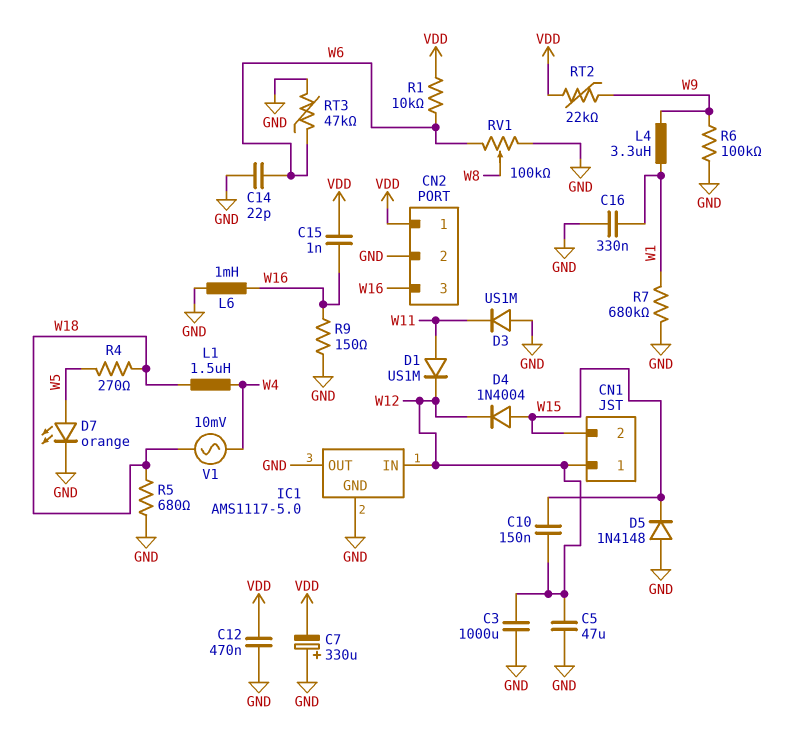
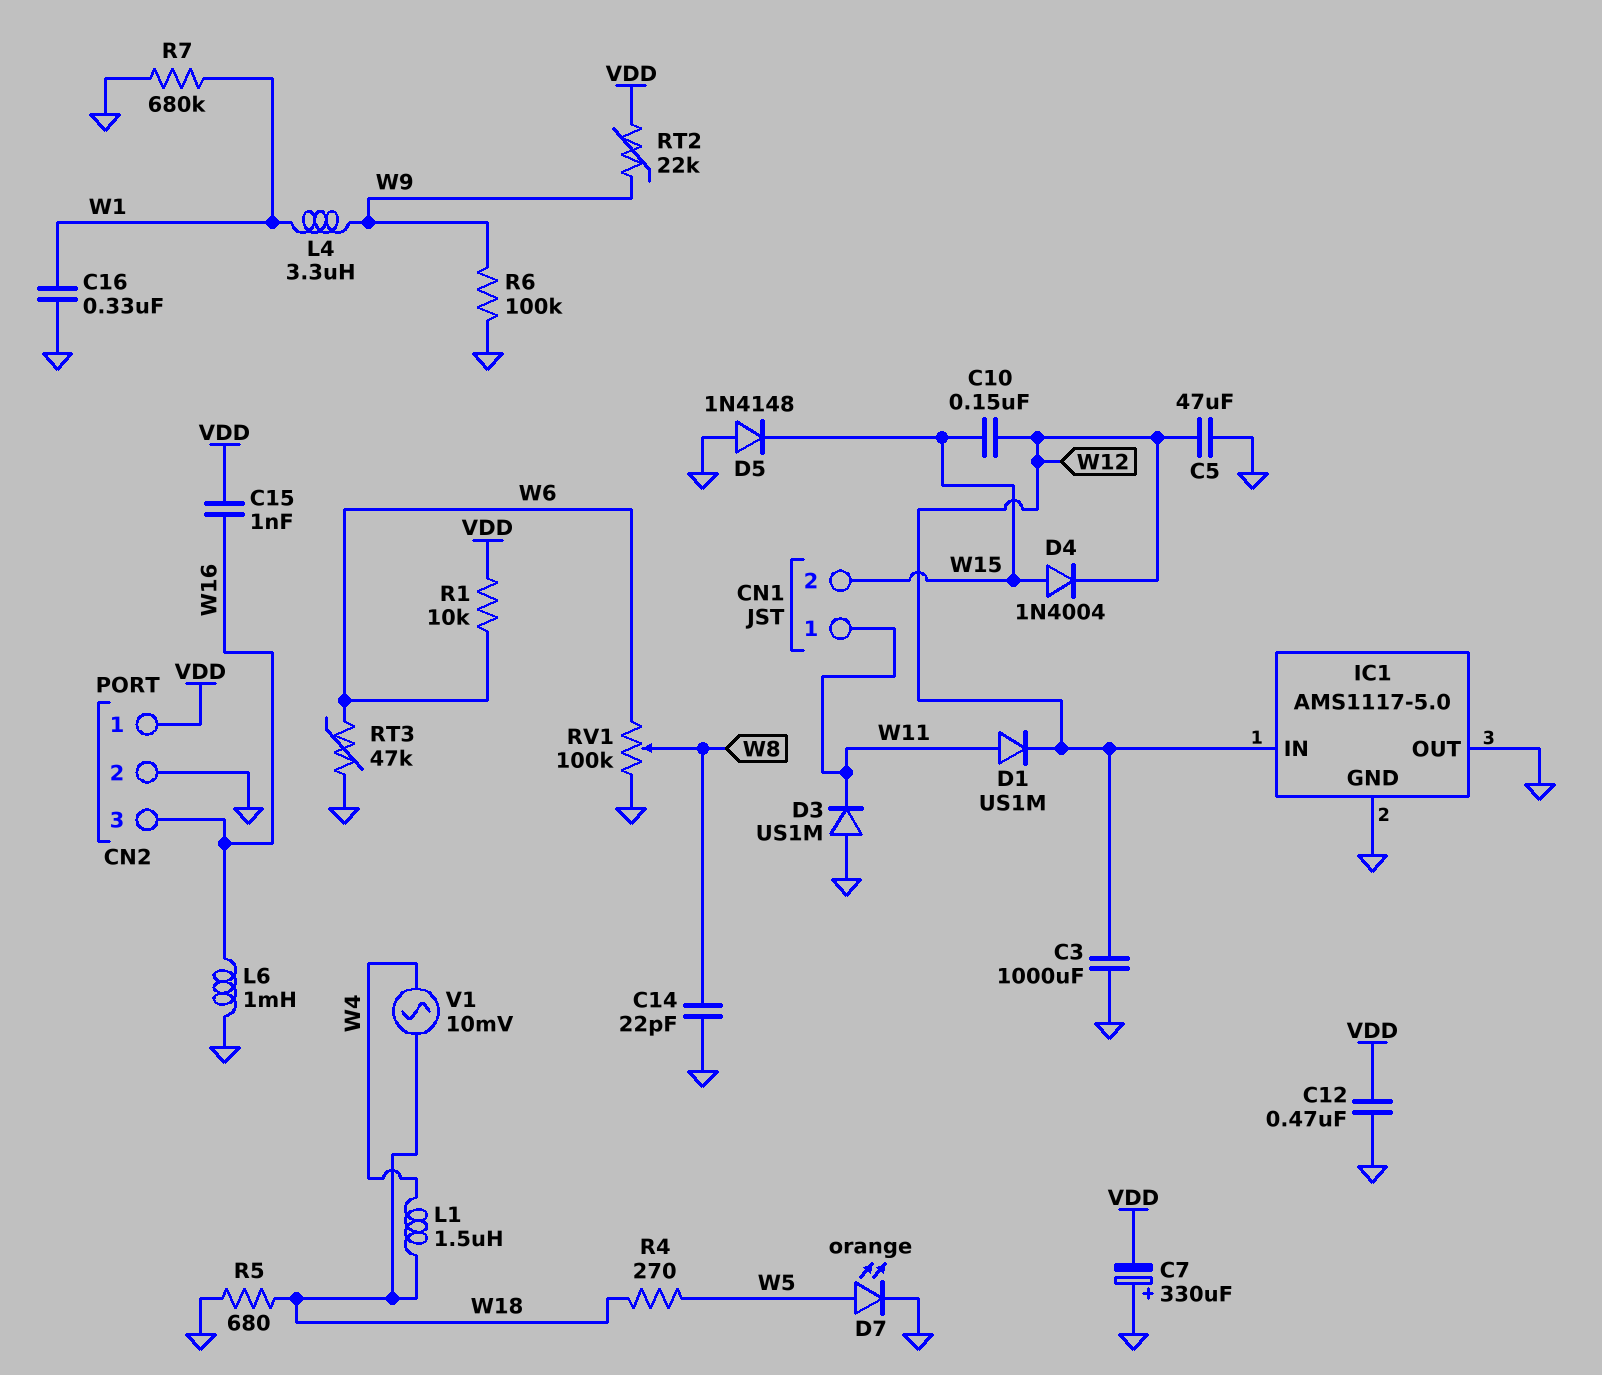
C14: 22pF (GND, W6) -> 22pF (GND, W8)
CN1 pin 1: W12 -> W11
R9: 150 (GND, W16) -> none

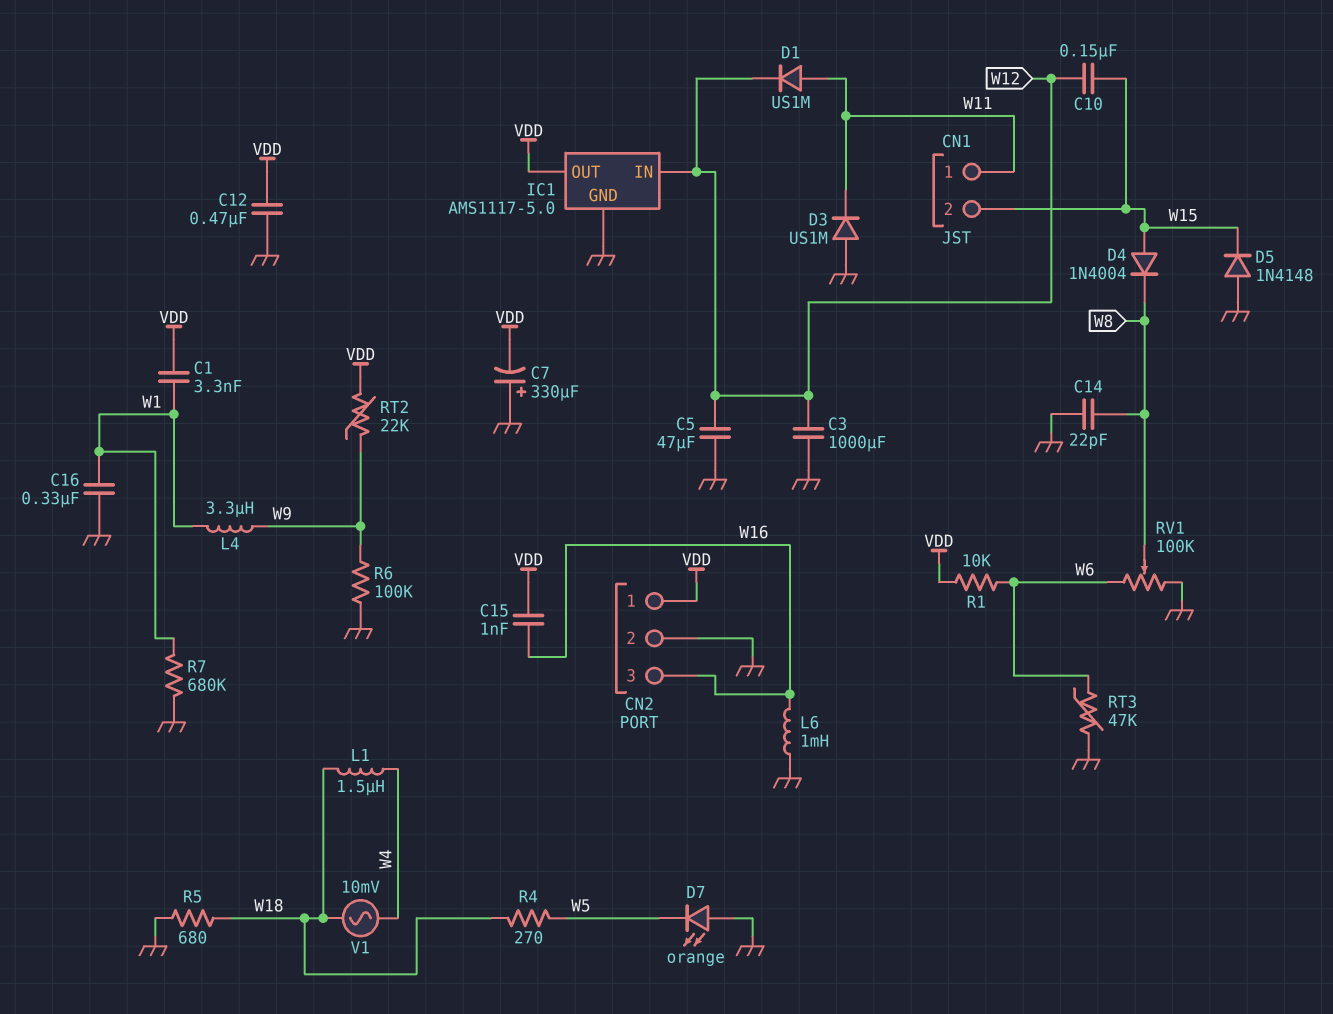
C1: none -> 3.3nF (VDD, W1)
D4: diode 1N4004 (A W15, K W12) -> diode 1N4004 (A W15, K W8)
D7: LED orange (A W5, K GND) -> LED orange (A GND, K W5)
IC1 pin OUT: GND -> VDD

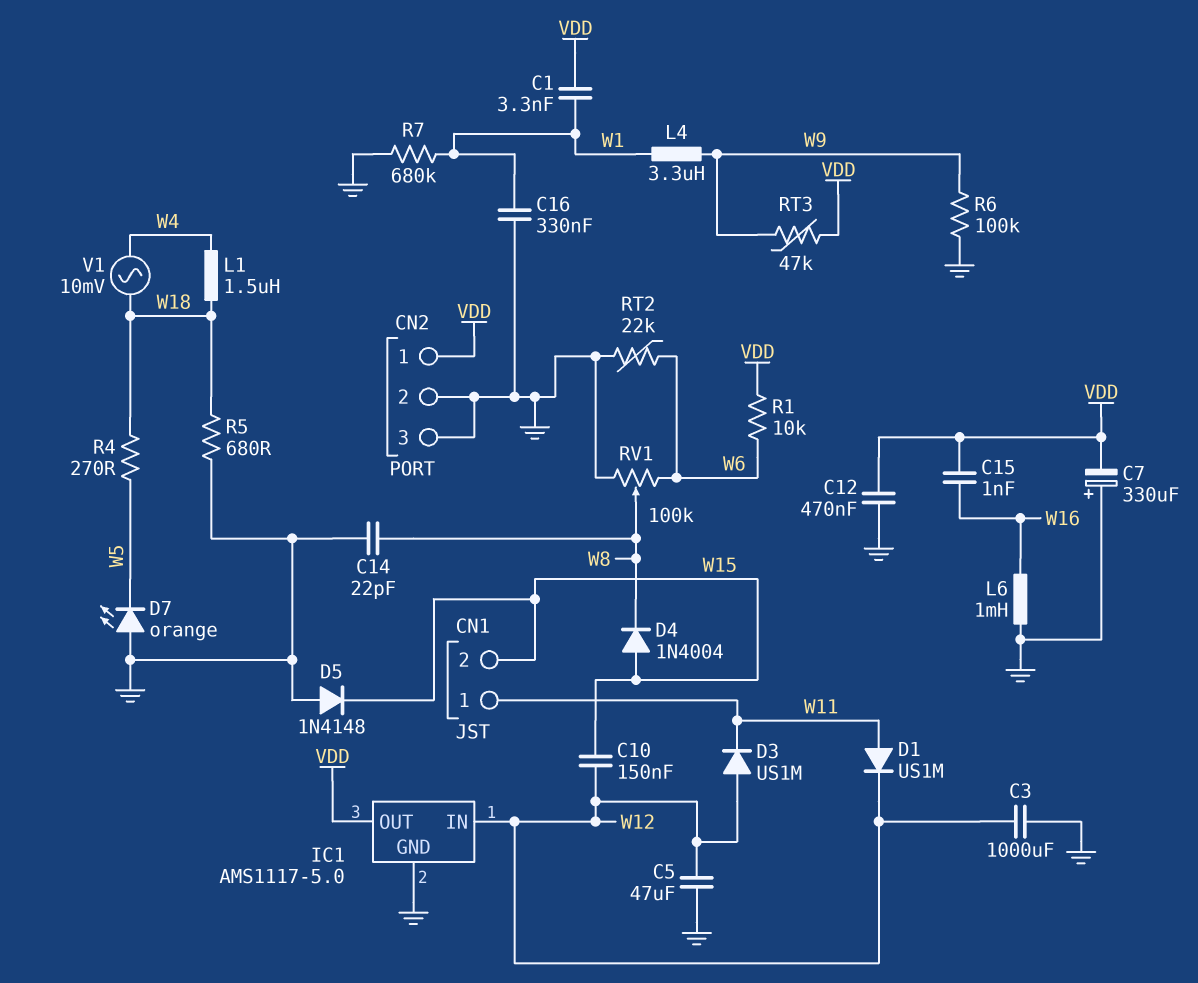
CN2 pin 3: W16 -> GND
D3: diode US1M (A GND, K W11) -> diode US1M (A W12, K W11)
RT2: 22k (VDD, W9) -> 22k (GND, W6)
RT3: 47k (GND, W6) -> 47k (VDD, W9)

